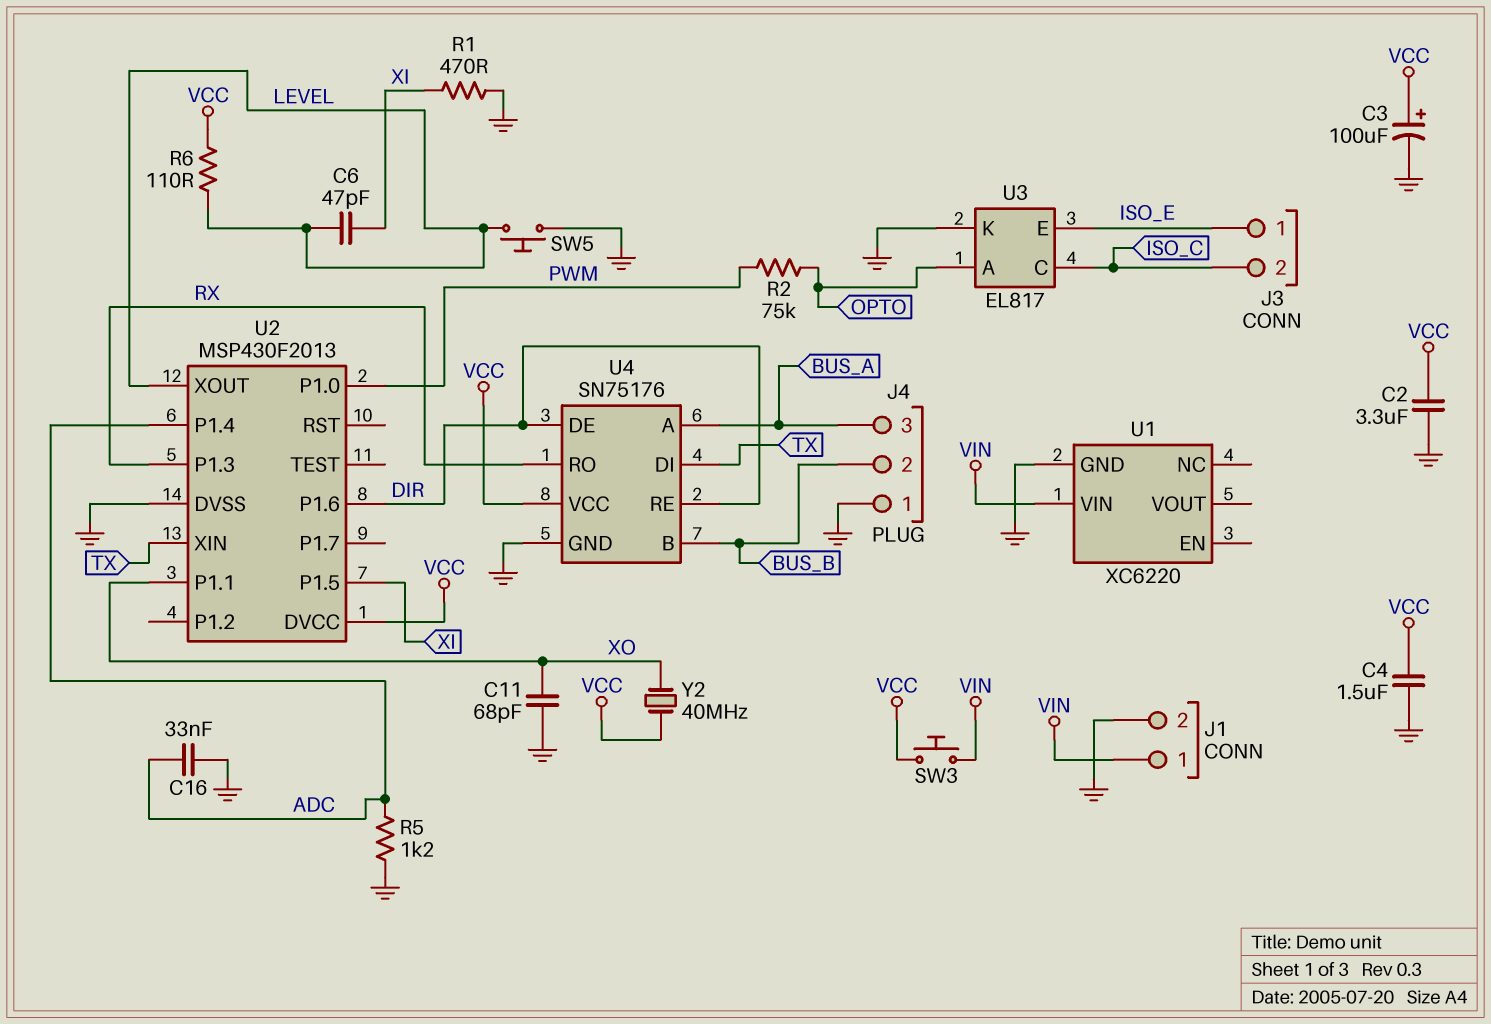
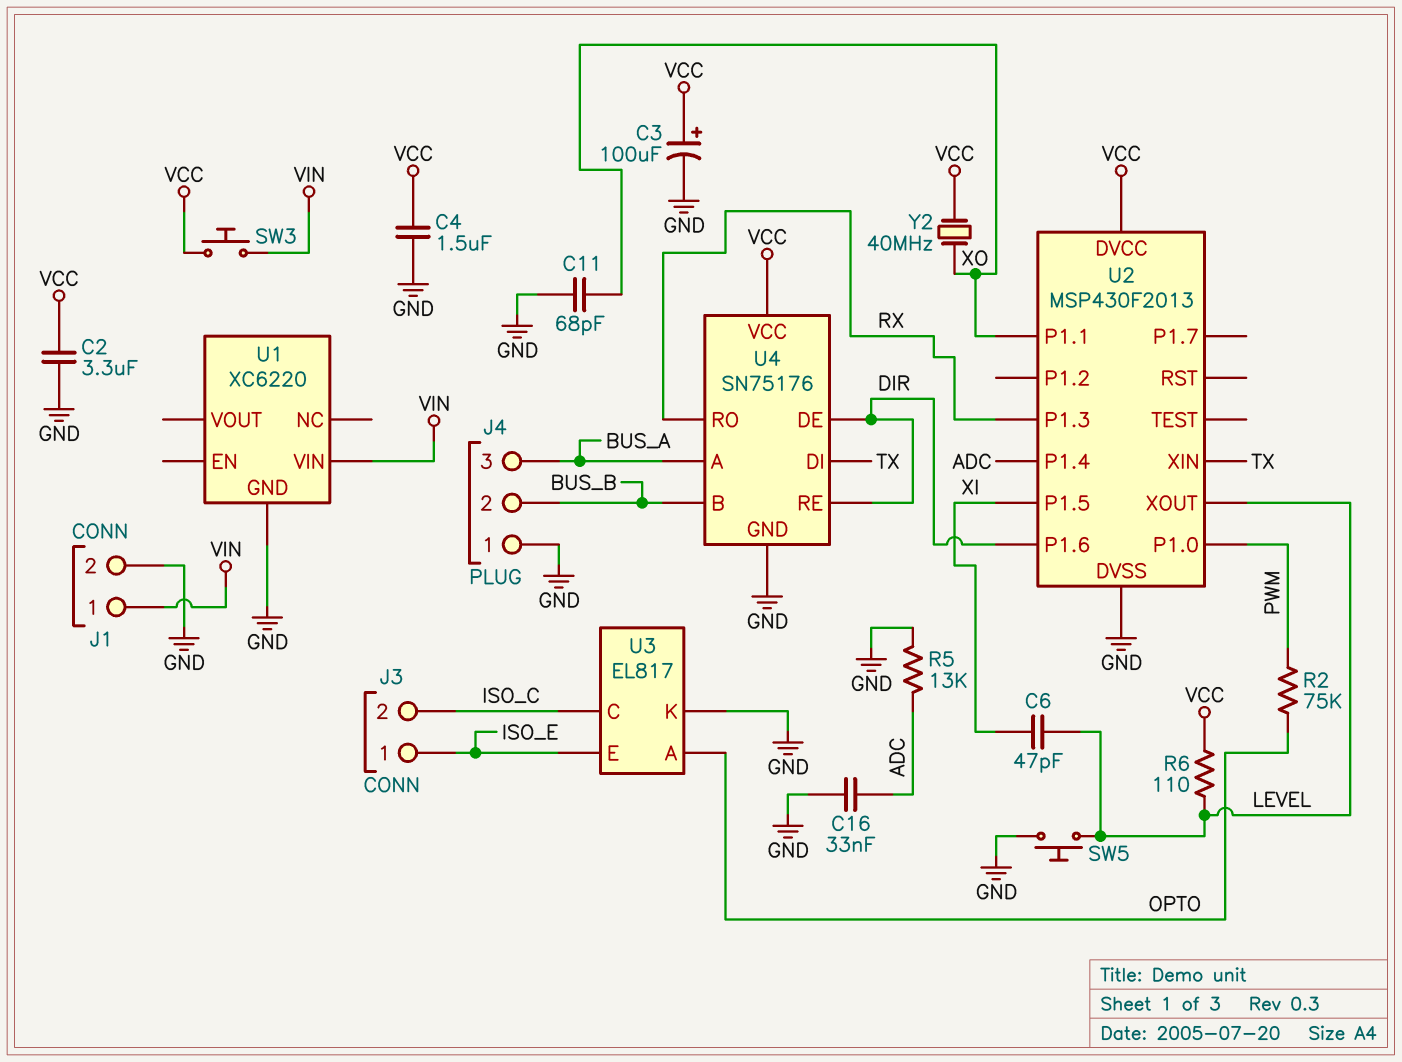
R1: 470 (GND, XI) -> none
R5: 1.2k (ADC, GND) -> 13k (ADC, GND)

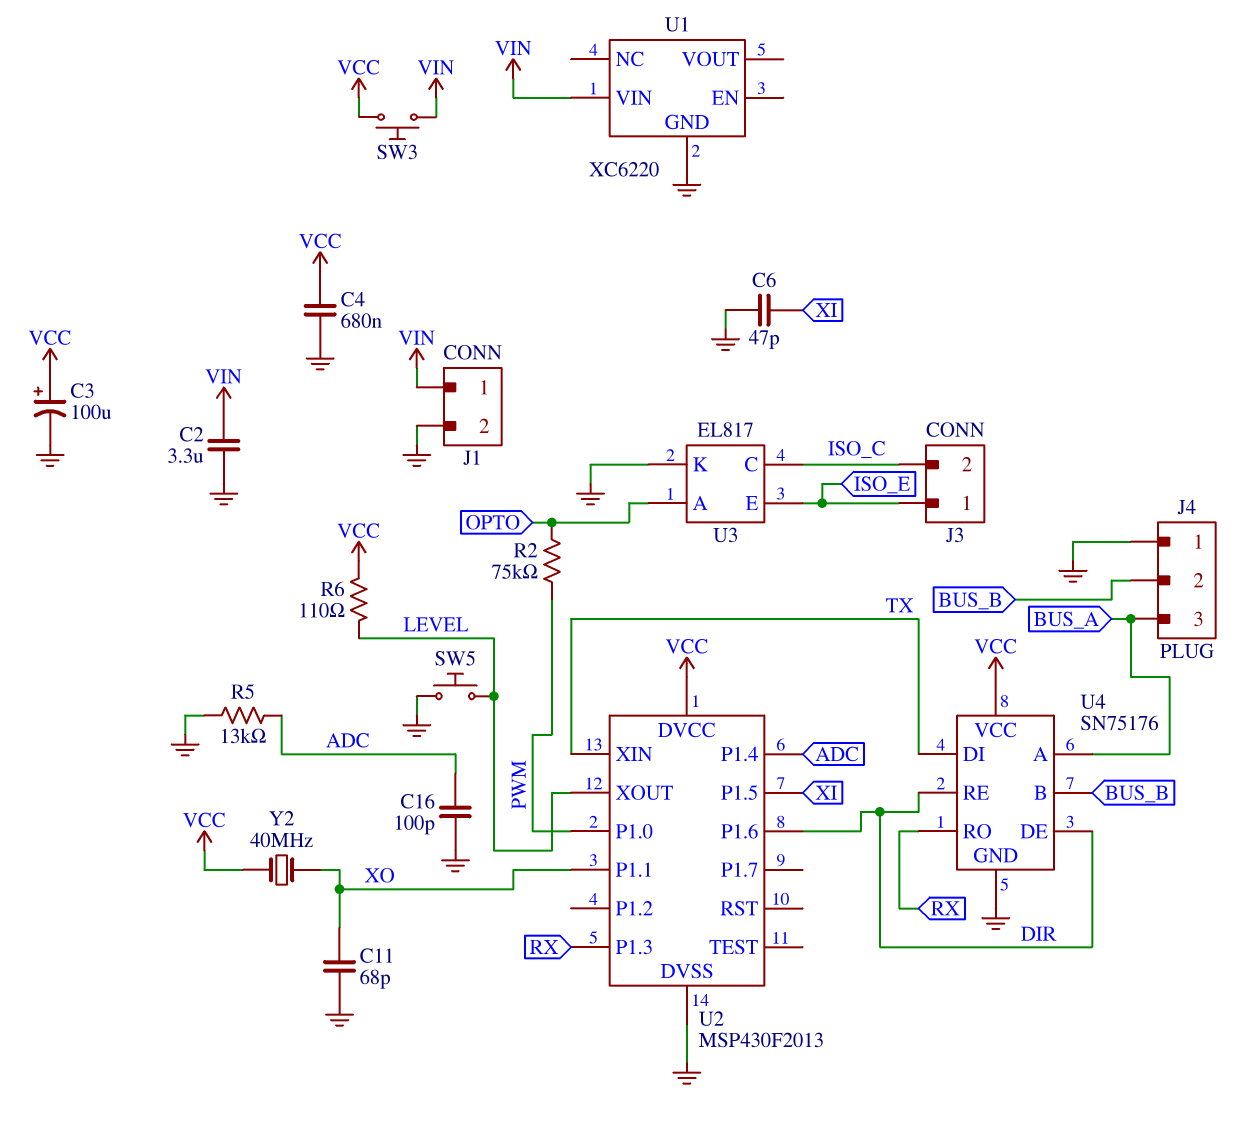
C2: 3.3uF (GND, VCC) -> 3.3uF (GND, VIN)
C4: 1.5uF (GND, VCC) -> 680nF (GND, VCC)
C6: 47pF (LEVEL, XI) -> 47pF (GND, XI)
C16: 33nF (ADC, GND) -> 100pF (ADC, GND)

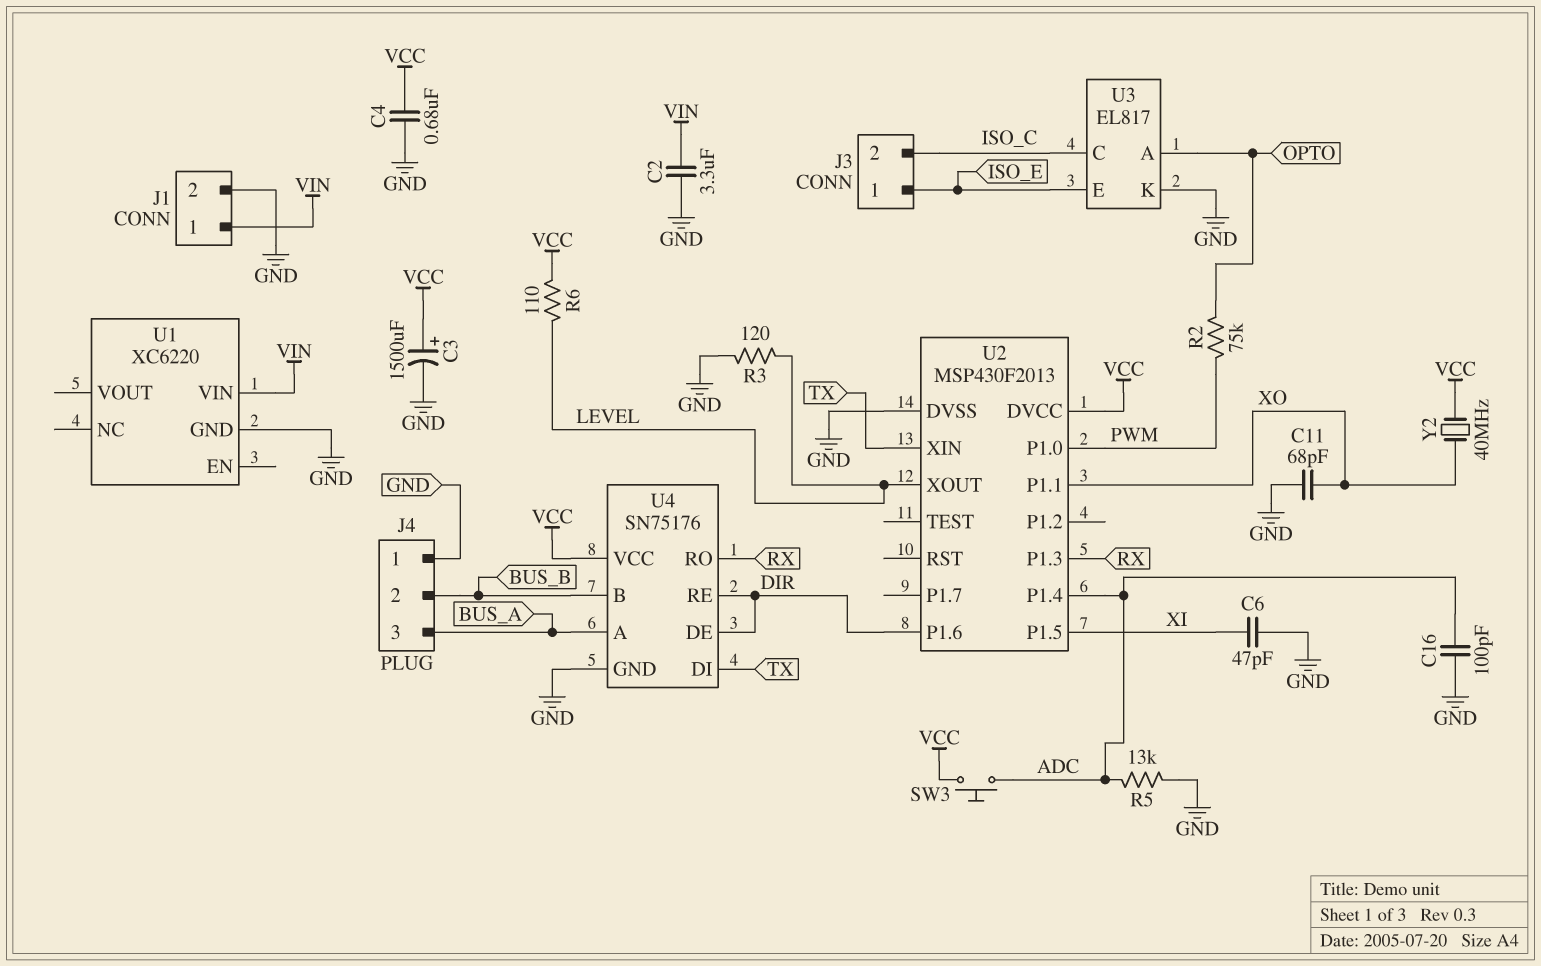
C3: 100uF (plus VCC, minus GND) -> 1500uF (plus VCC, minus GND)
R3: none -> 120 (GND, LEVEL)
SW3: button (VCC, VIN) -> button (ADC, VCC)
SW5: button (GND, LEVEL) -> none

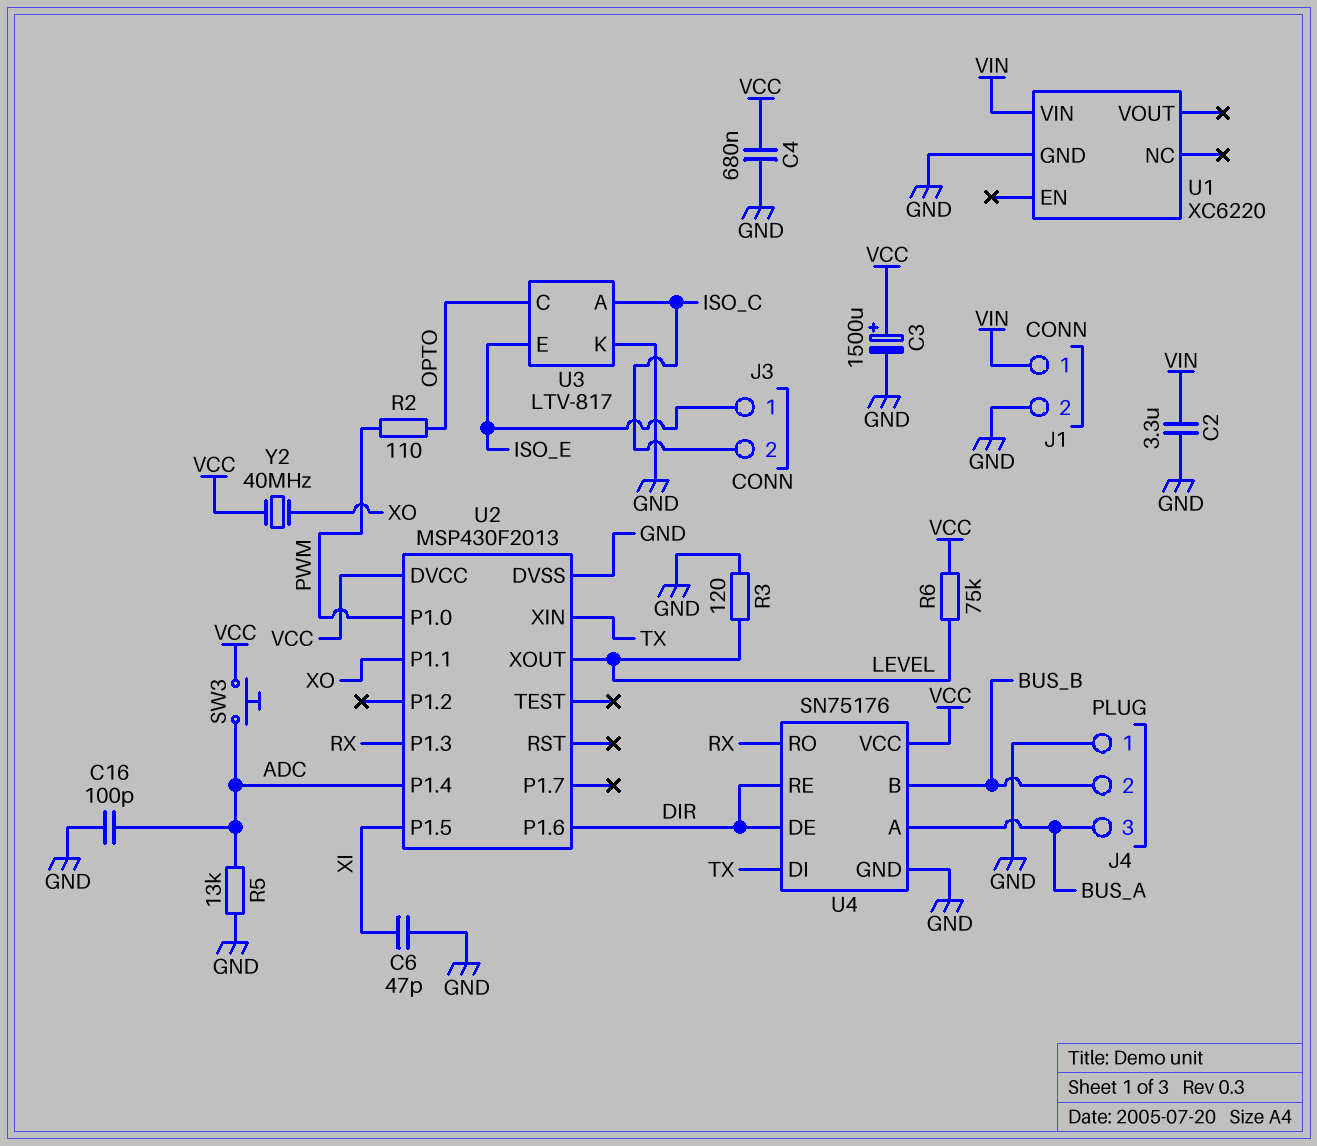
C11: 68pF (GND, XO) -> none
R2: 75k (OPTO, PWM) -> 110 (OPTO, PWM)
R6: 110 (LEVEL, VCC) -> 75k (LEVEL, VCC)
U3: EL817 -> LTV-817
U3 pin A: OPTO -> ISO_C
U3 pin C: ISO_C -> OPTO

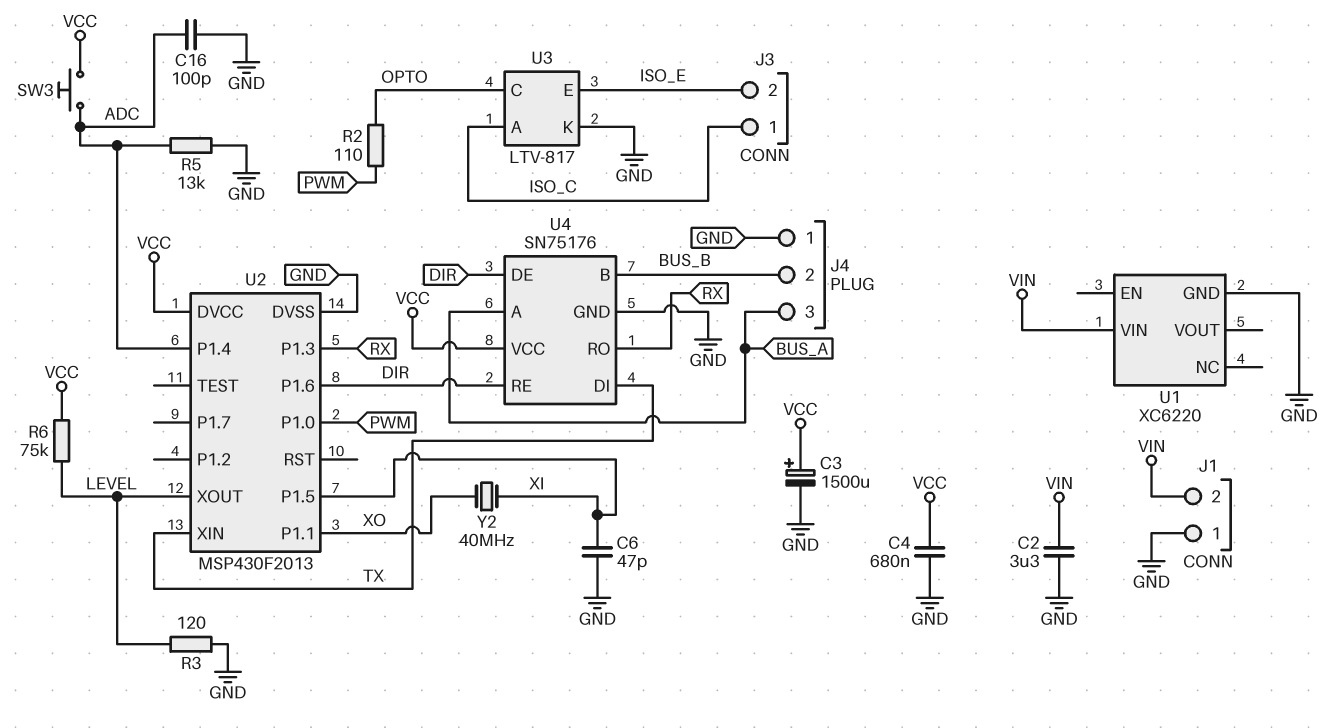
J1 pin 1: VIN -> GND
J1 pin 2: GND -> VIN
J3 pin 1: ISO_E -> ISO_C
J3 pin 2: ISO_C -> ISO_E
Y2: 40MHz (VCC, XO) -> 40MHz (XI, XO)

